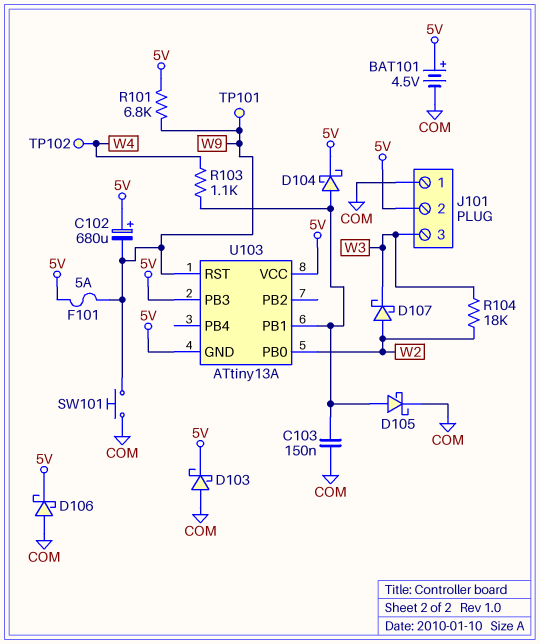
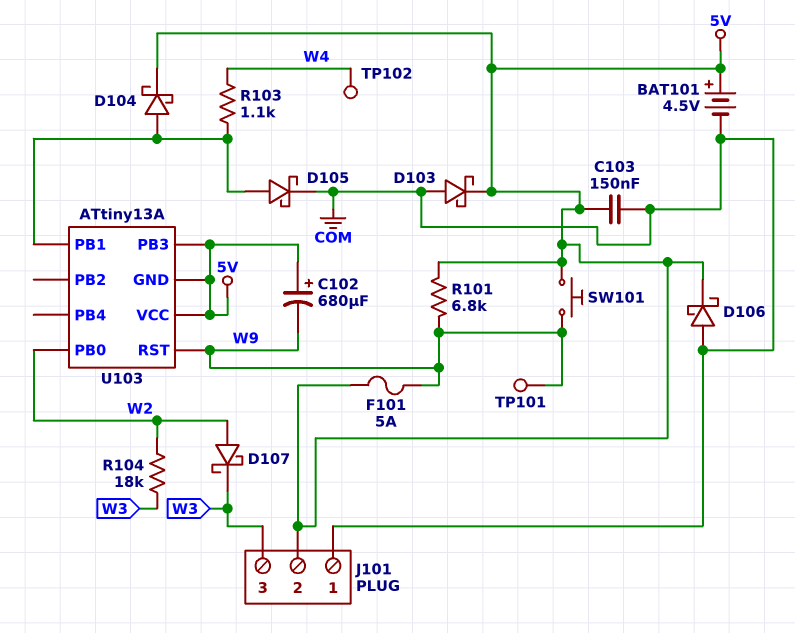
C103: 150nF (COM, U103/PB1) -> 150nF (5V, COM)
SW101: button (COM, W9) -> button (5V, W9)

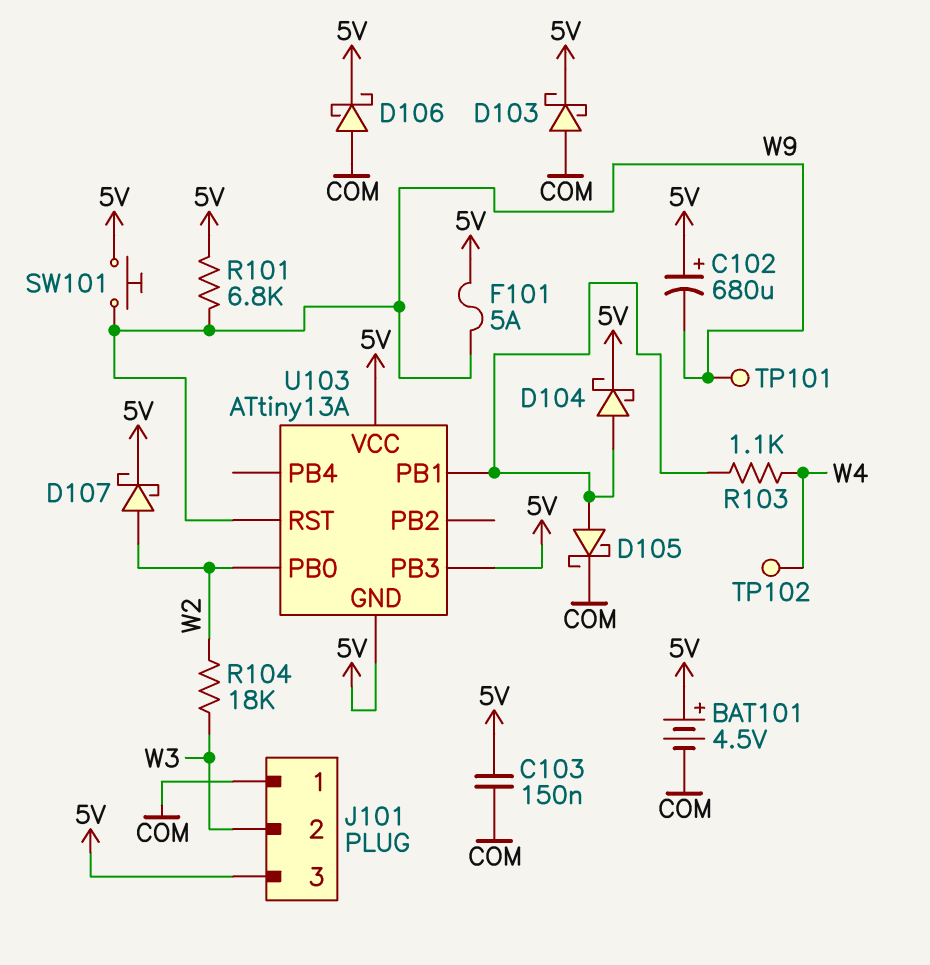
D107: schottky (A W2, K W3) -> schottky (A W2, K 5V)
J101 pin 2: 5V -> W3
J101 pin 3: W3 -> 5V

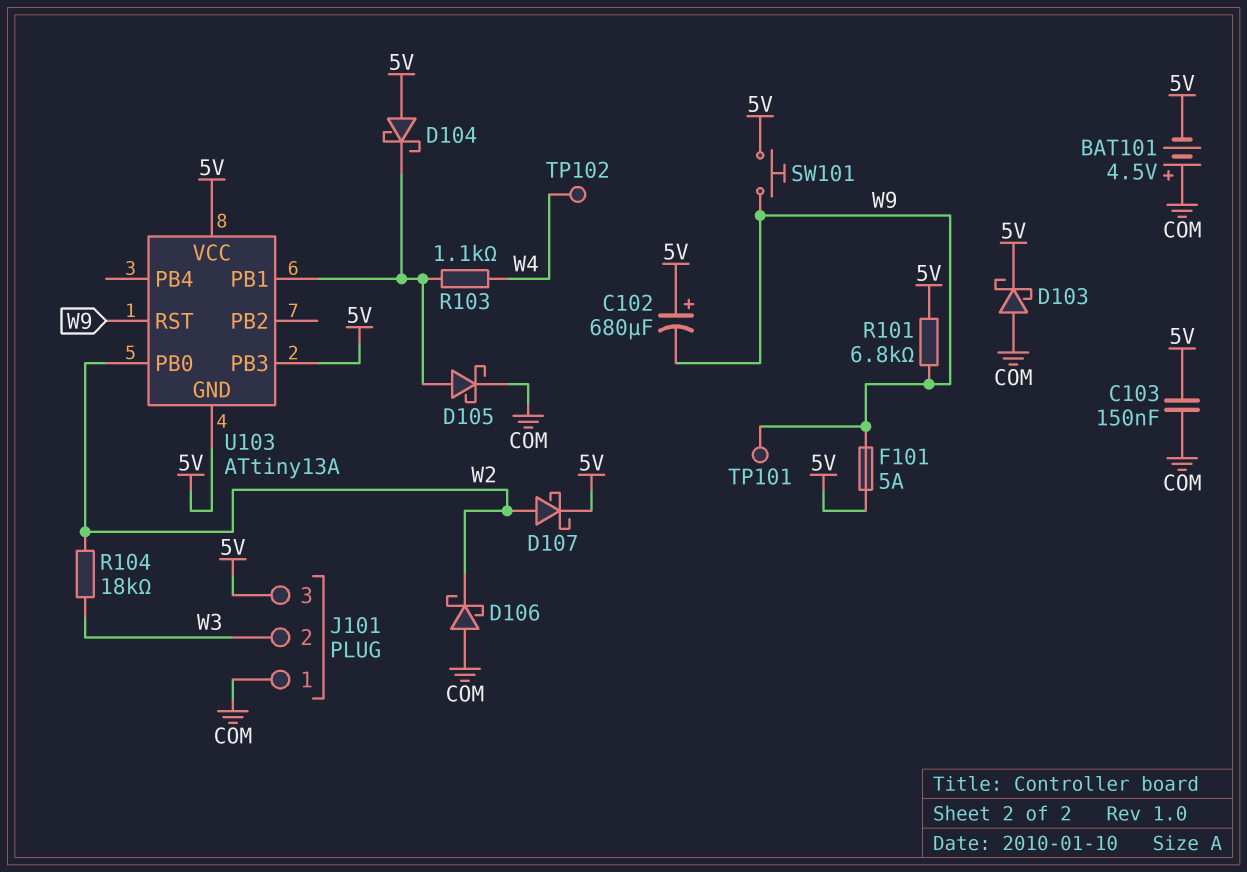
BAT101: 4.5V (plus 5V, minus COM) -> 4.5V (plus COM, minus 5V)
D104: schottky (A U103/PB1, K 5V) -> schottky (A 5V, K U103/PB1)
D106: schottky (A COM, K 5V) -> schottky (A COM, K W2)

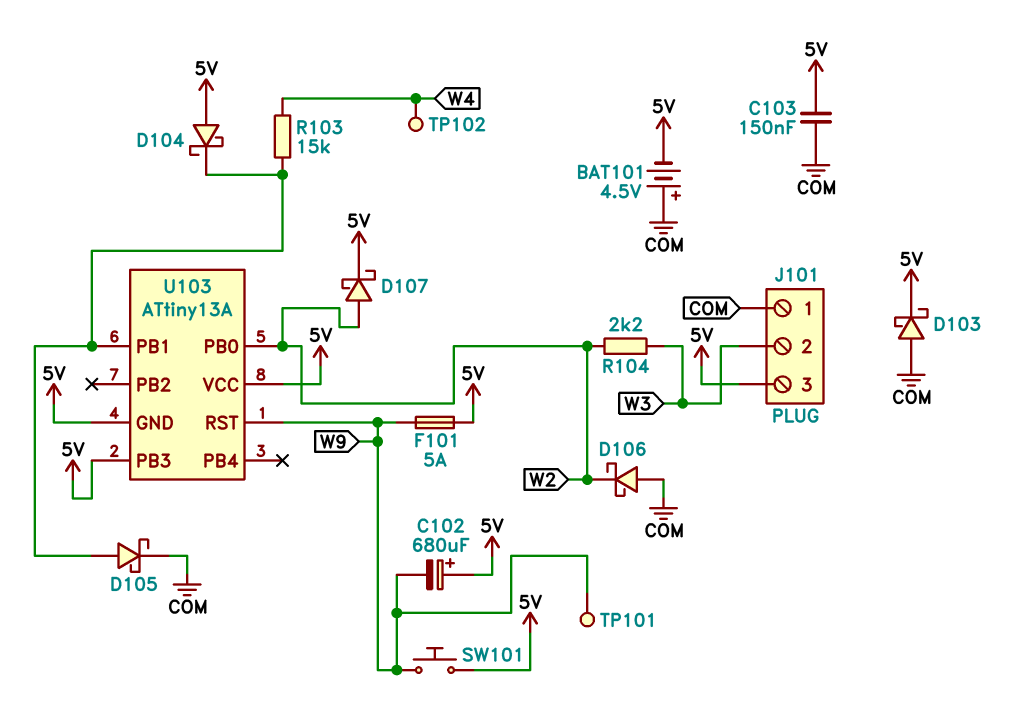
R101: 6.8k (5V, W9) -> none
R103: 1.1k (U103/PB1, W4) -> 15k (U103/PB1, W4)
R104: 18k (W2, W3) -> 2.2k (W2, W3)

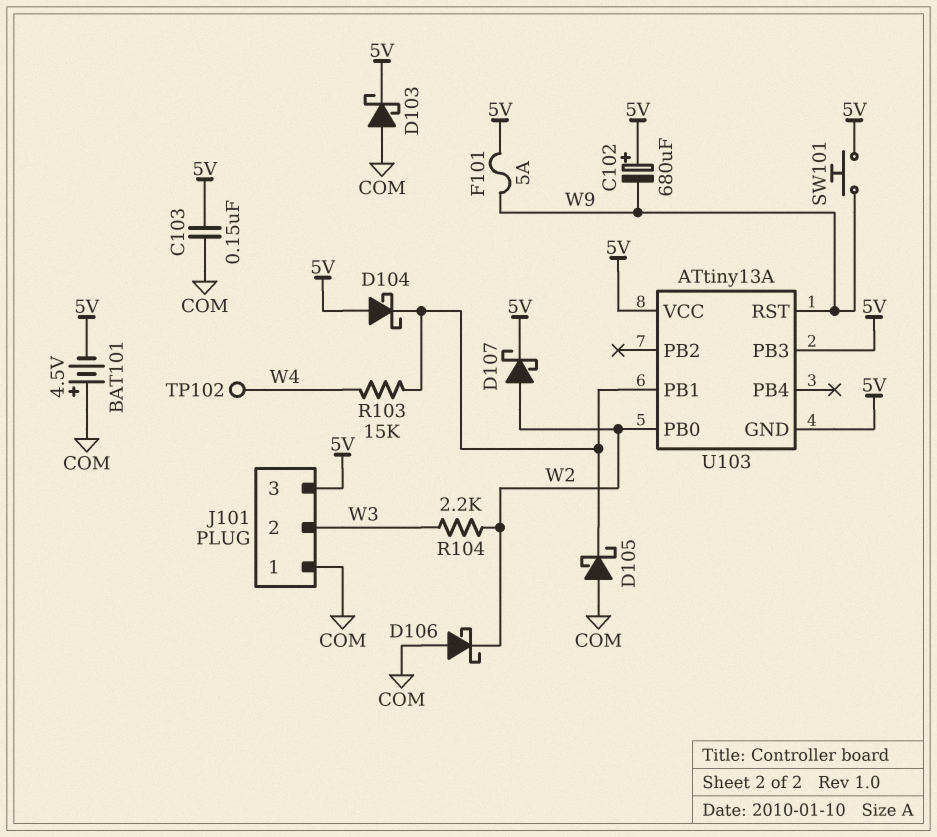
D105: schottky (A U103/PB1, K COM) -> schottky (A COM, K U103/PB1)
TP101: test point (W9) -> none

